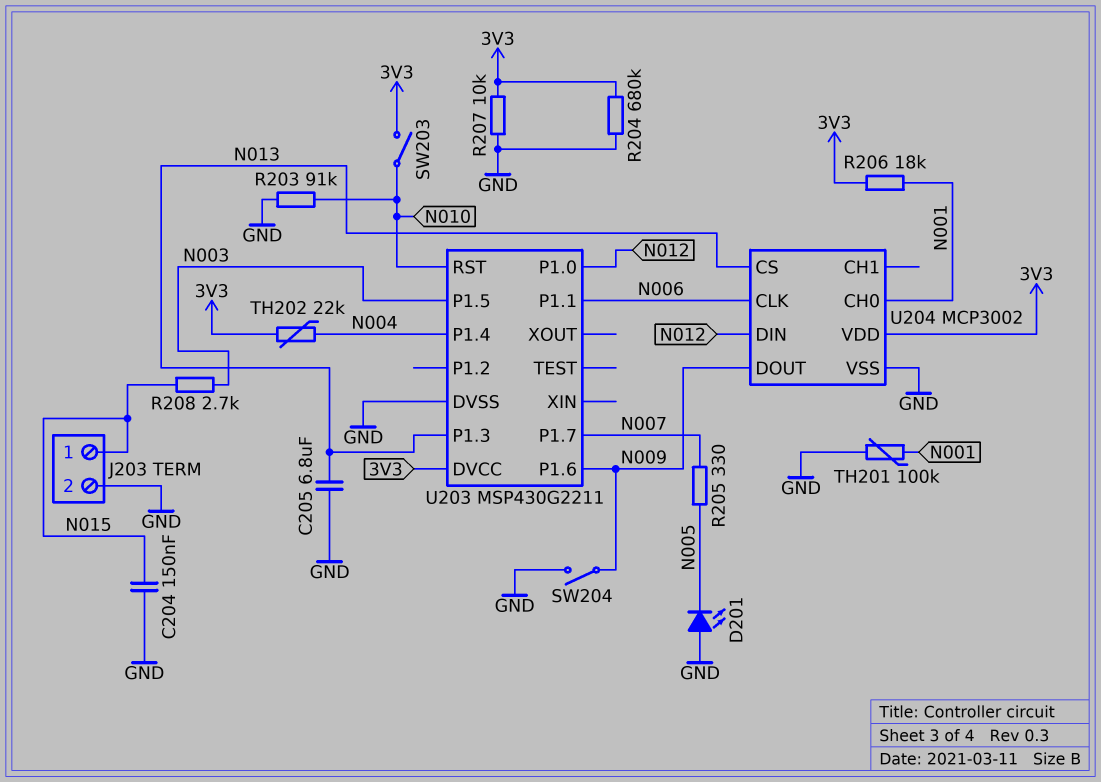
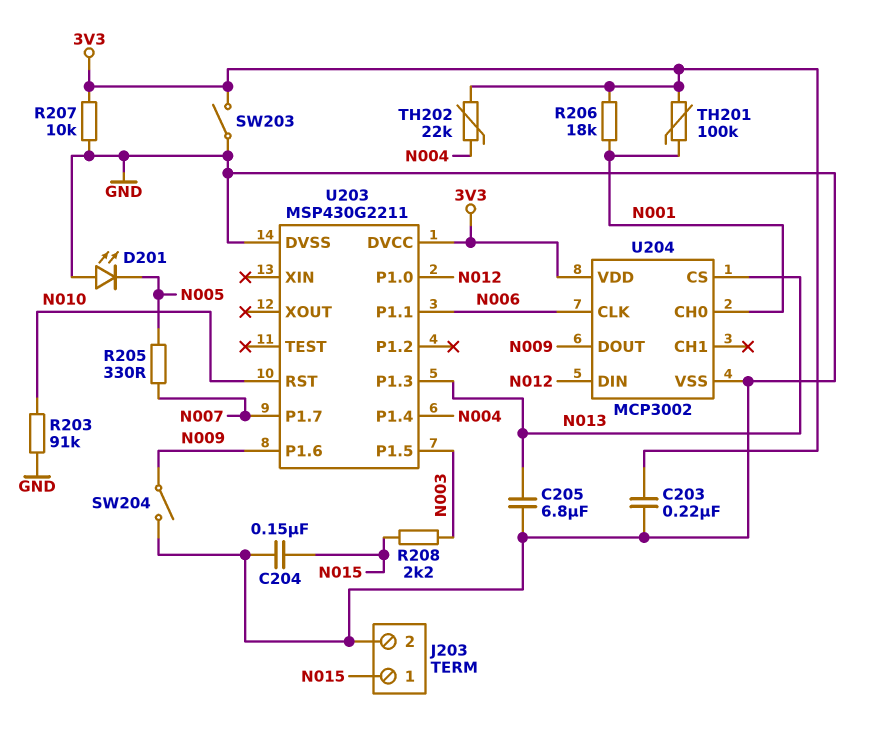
C203: none -> 220nF (3V3, GND)
R204: 680k (3V3, GND) -> none
R208: 2.7k (N003, N015) -> 2.2k (N003, N015)
SW203: switch (3V3, N010) -> switch (3V3, GND)
TH201: 100k (GND, N001) -> 100k (3V3, N001)

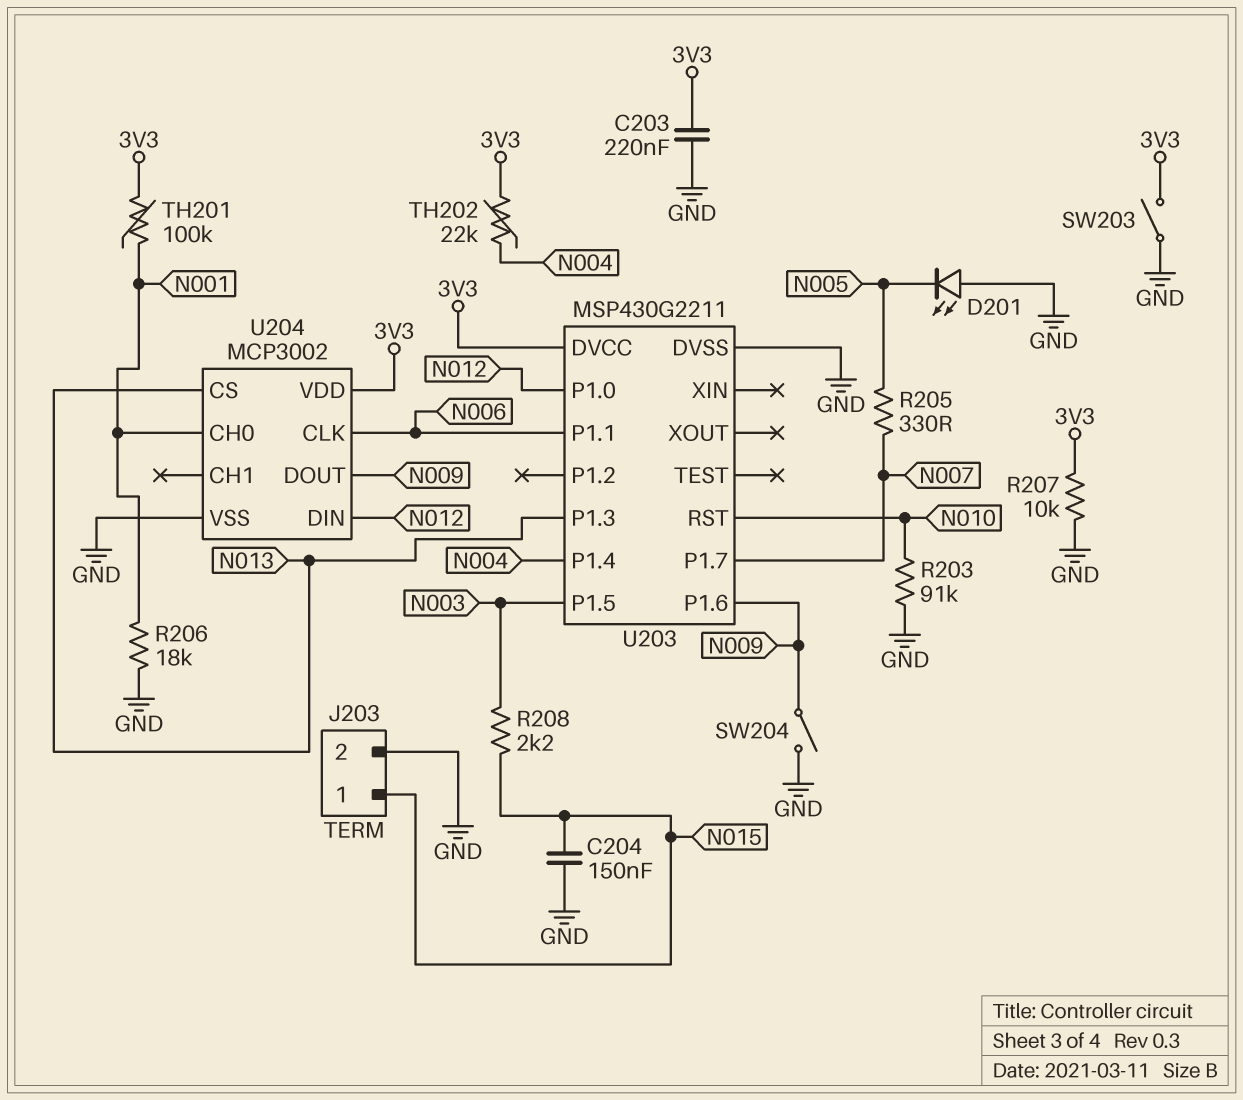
C205: 6.8uF (GND, N013) -> none
R206: 18k (3V3, N001) -> 18k (GND, N001)

